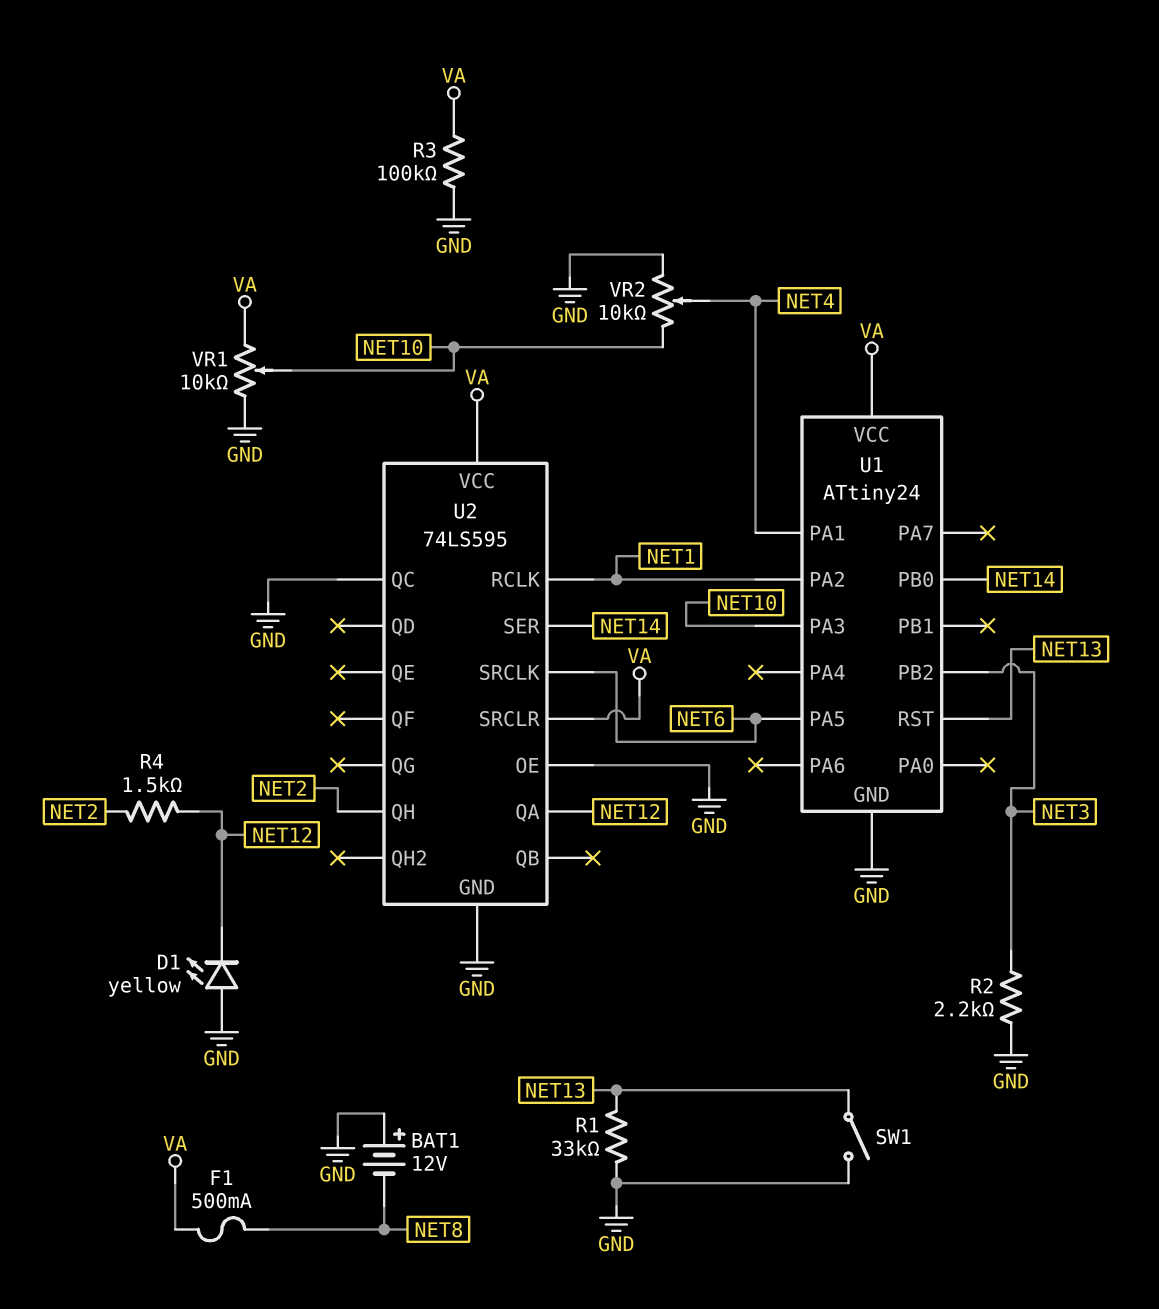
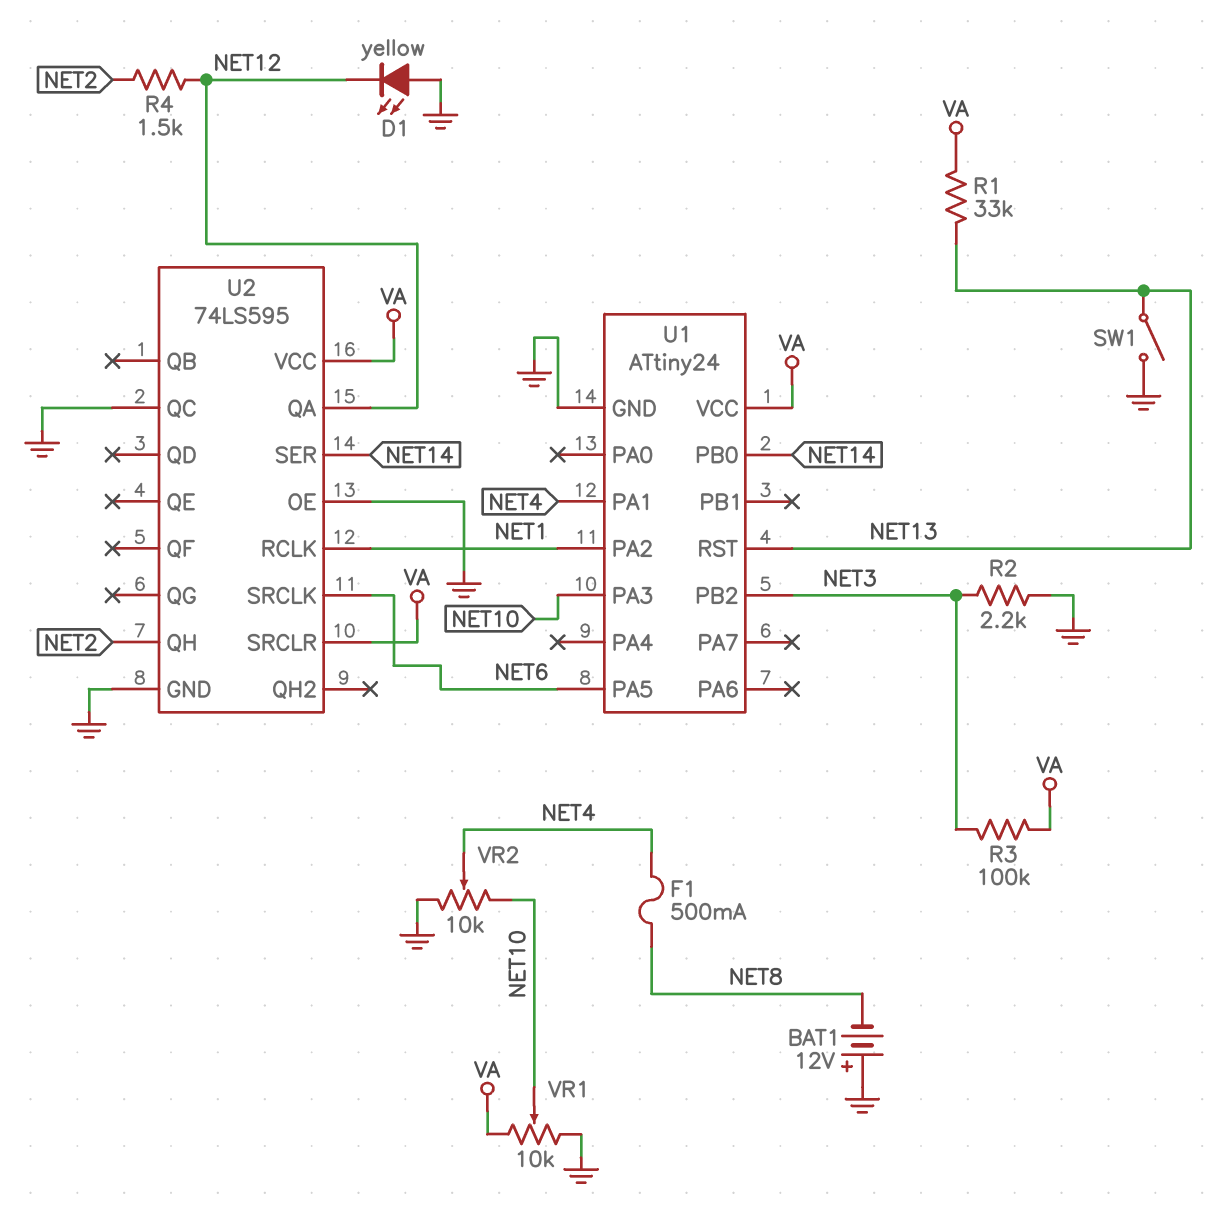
F1: 500mA (NET8, VA) -> 500mA (NET4, NET8)
R1: 33k (GND, NET13) -> 33k (NET13, VA)
R3: 100k (GND, VA) -> 100k (NET3, VA)

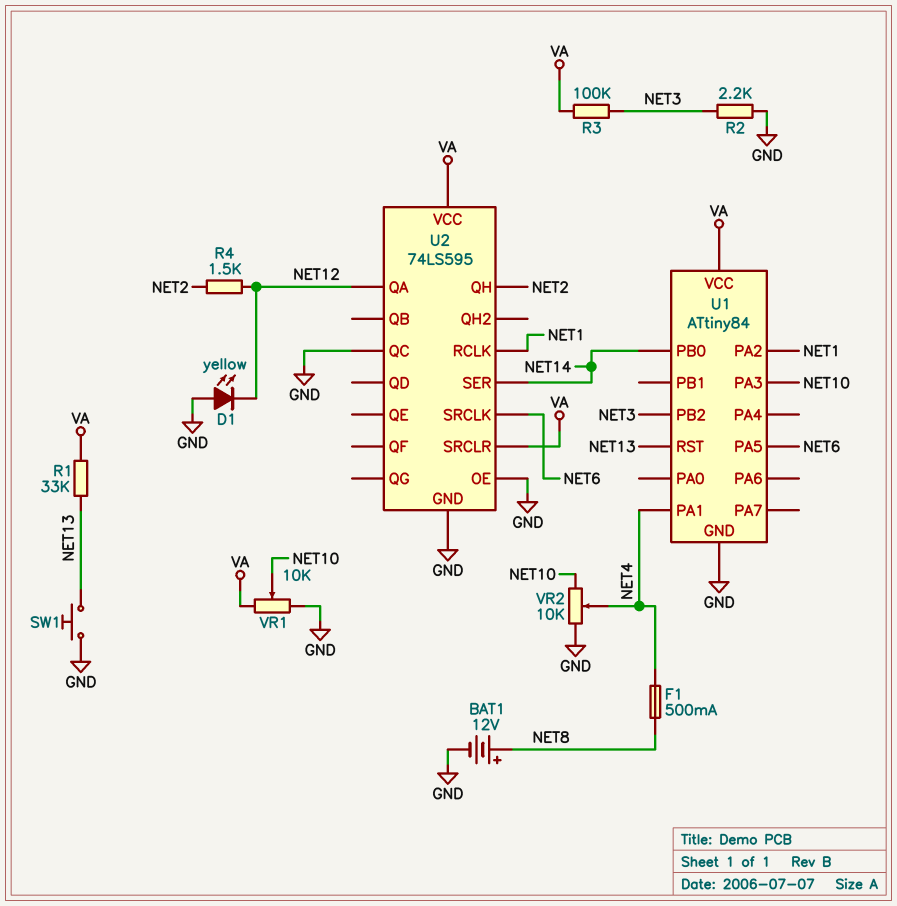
BAT1: 12V (plus GND, minus NET8) -> 12V (plus NET8, minus GND)
SW1: switch (GND, NET13) -> button (GND, NET13)
U1: ATtiny24 -> ATtiny84

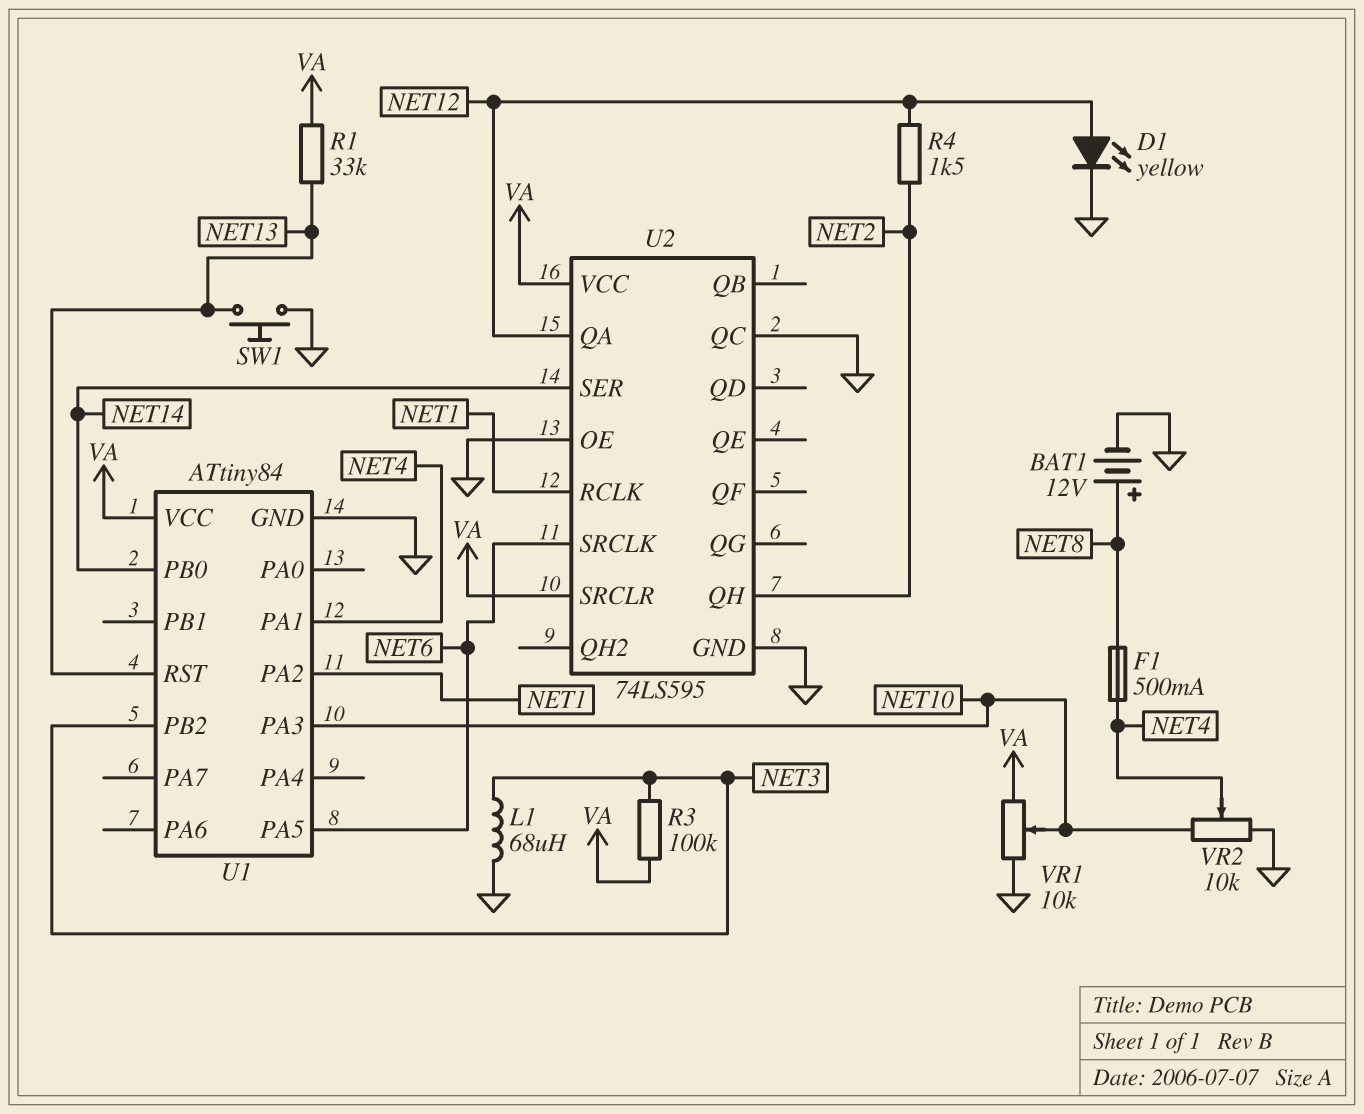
D1: LED yellow (A GND, K NET12) -> LED yellow (A NET12, K GND)
L1: none -> 68uH (GND, NET3)
R2: 2.2k (GND, NET3) -> none

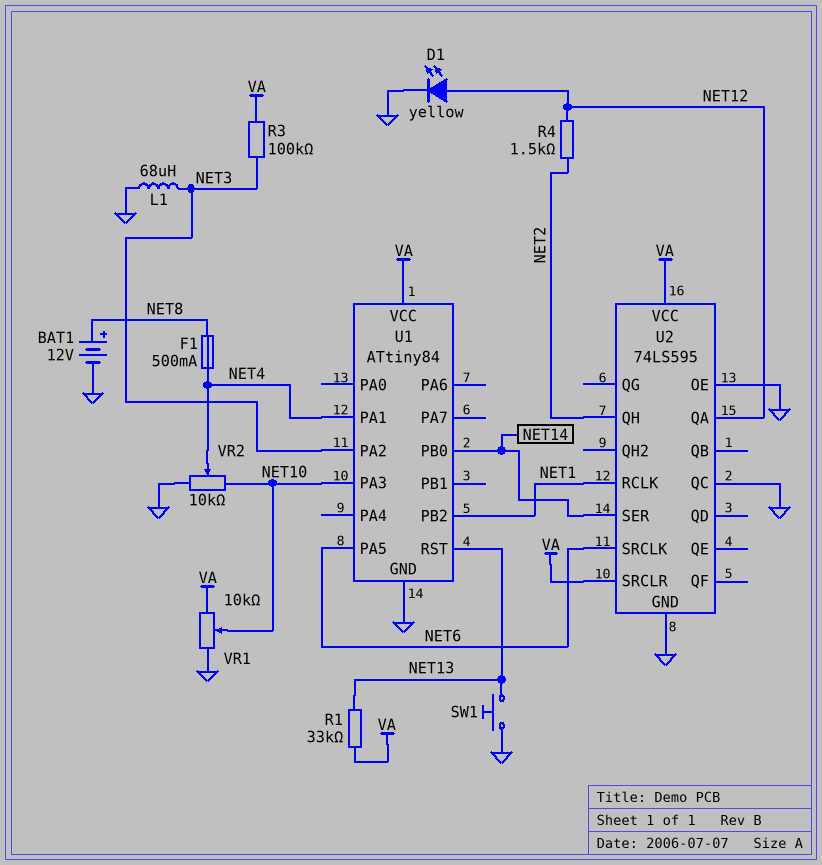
U1 pin PA2: NET1 -> NET3
U1 pin PB2: NET3 -> NET1

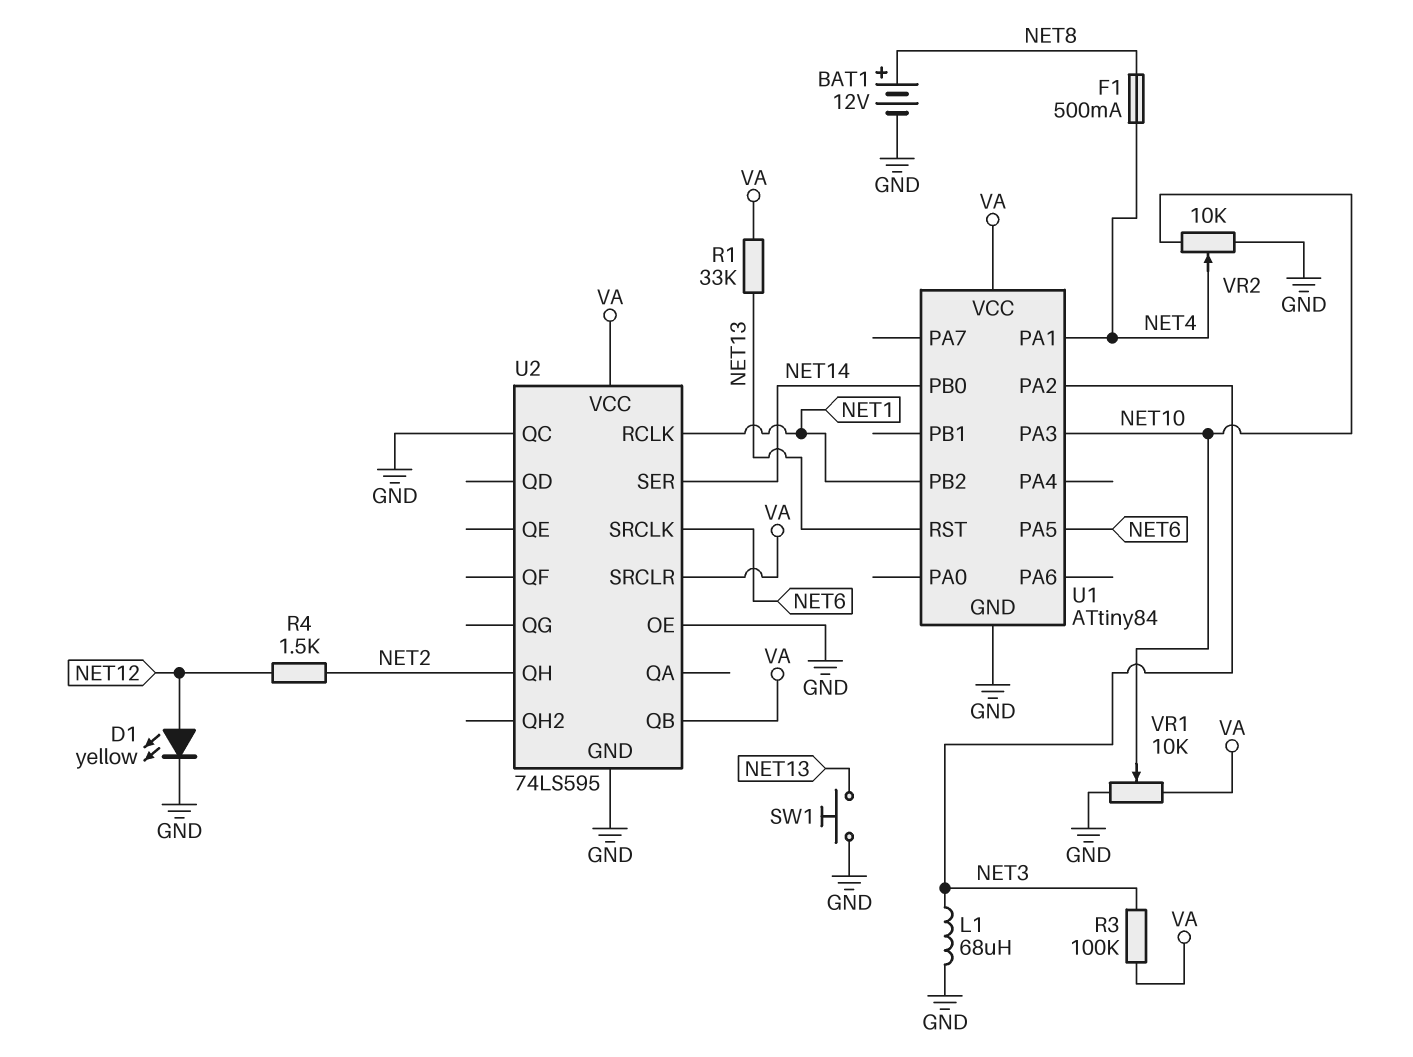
U2 pin QA: NET12 -> none
U2 pin QB: none -> VA

